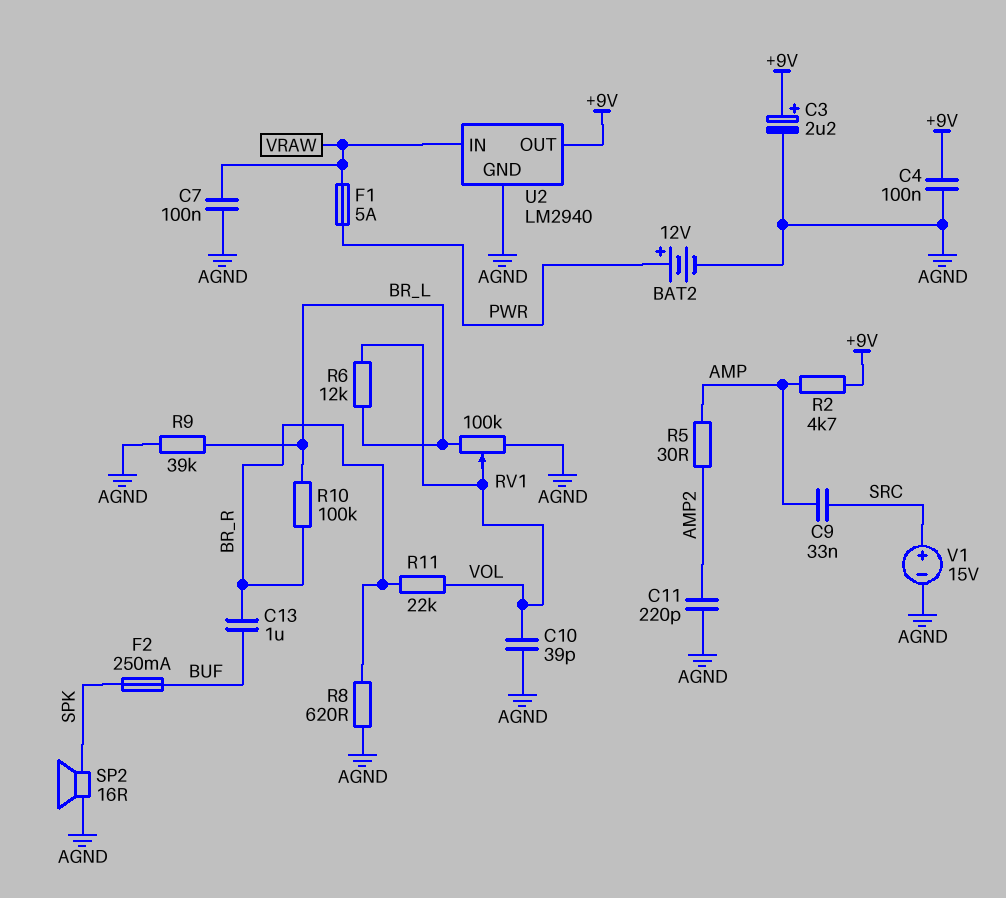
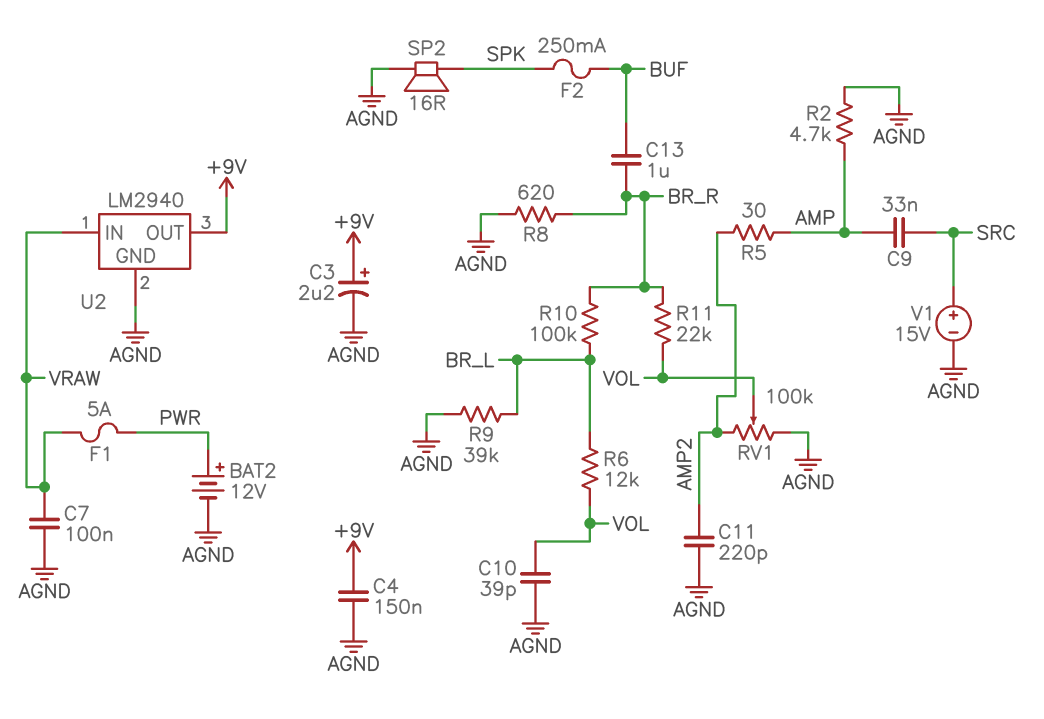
C4: 100nF (+9V, AGND) -> 150nF (+9V, AGND)
R2: 4.7k (+9V, AMP) -> 4.7k (AGND, AMP)
RV1: 100k (AGND, BR_L, wiper VOL) -> 100k (AGND, AMP2, wiper VOL)

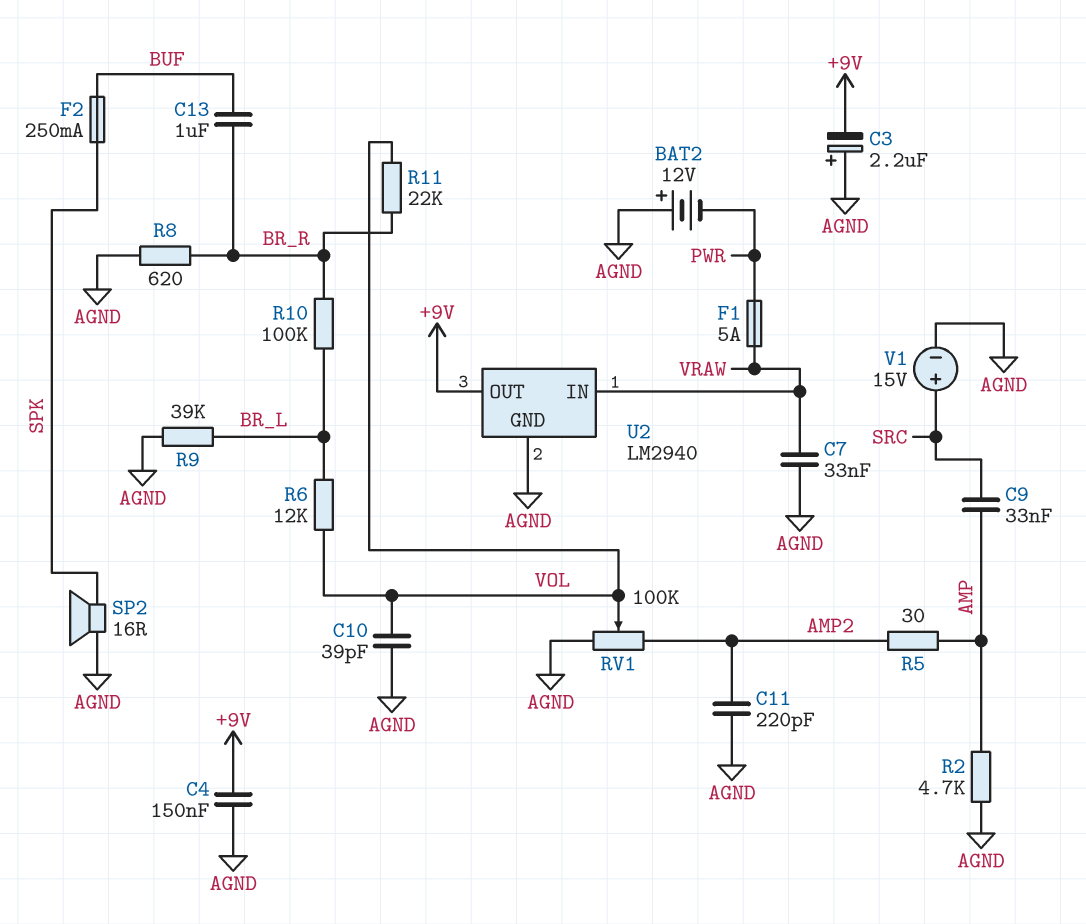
BAT2: 12V (plus PWR, minus AGND) -> 12V (plus AGND, minus PWR)
C3: 2.2uF (plus +9V, minus AGND) -> 2.2uF (plus AGND, minus +9V)
C7: 100nF (AGND, VRAW) -> 33nF (AGND, VRAW)

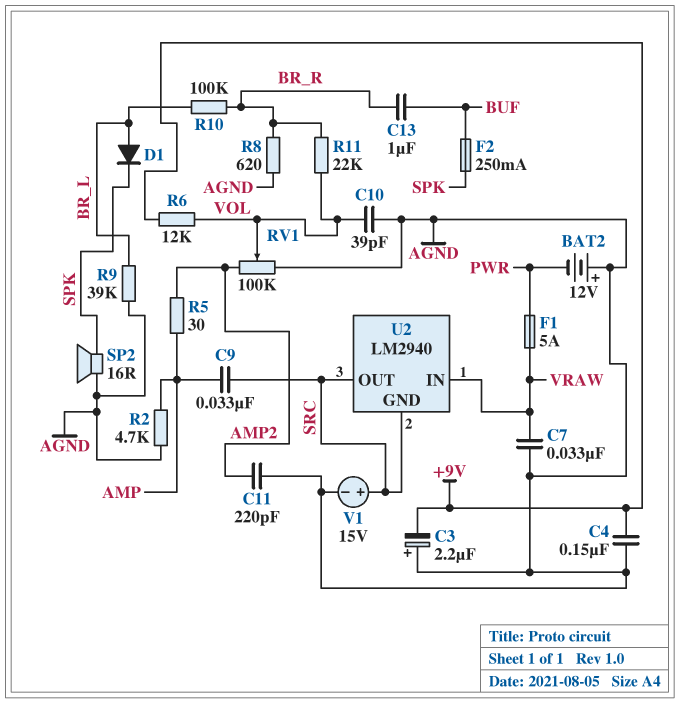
D1: none -> diode (A BR_L, K SPK)
R6: 12k (BR_L, VOL) -> 12k (+9V, VOL)
U2 pin GND: AGND -> SRC
U2 pin OUT: +9V -> SRC

